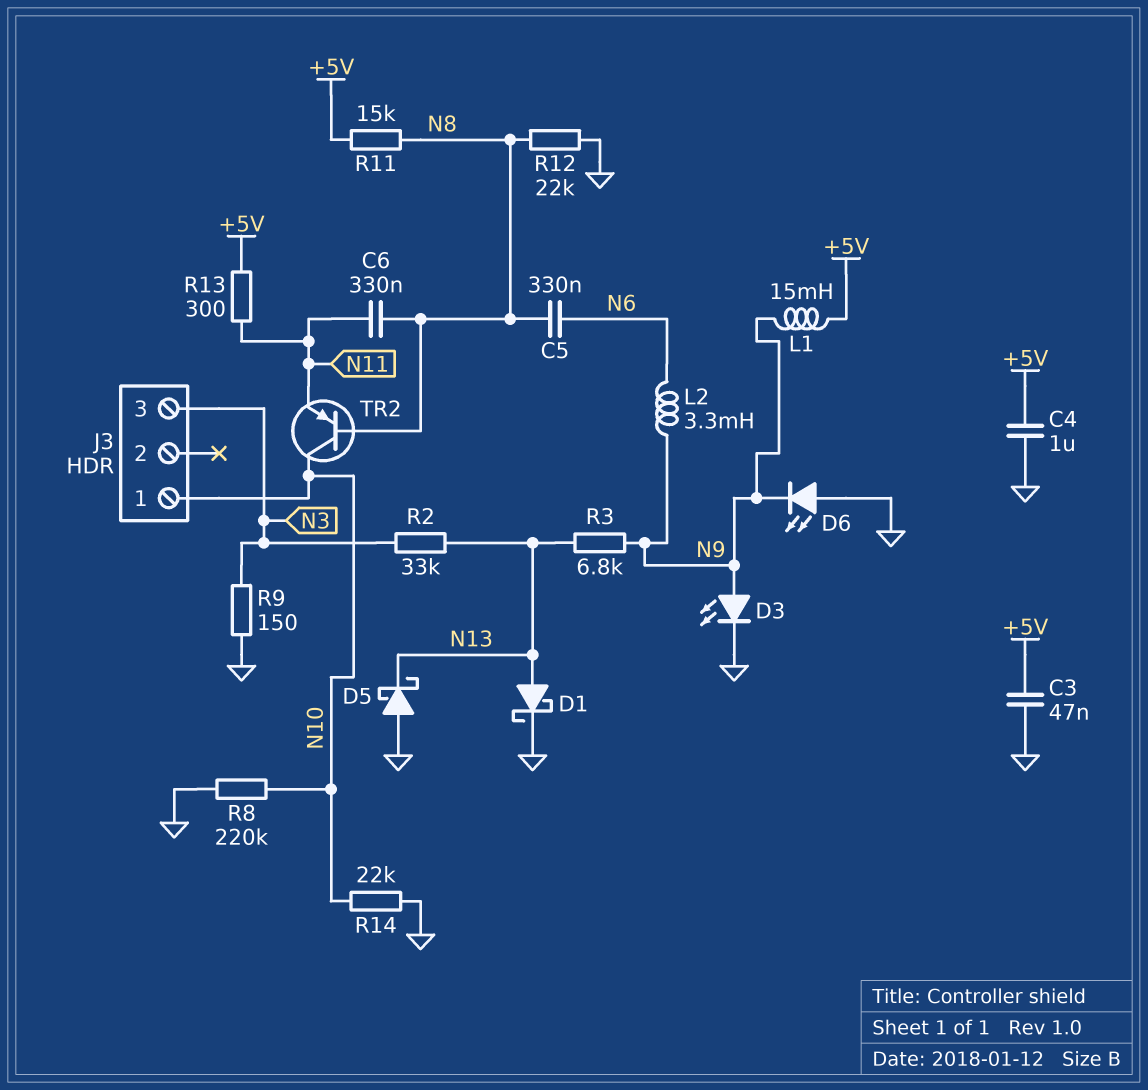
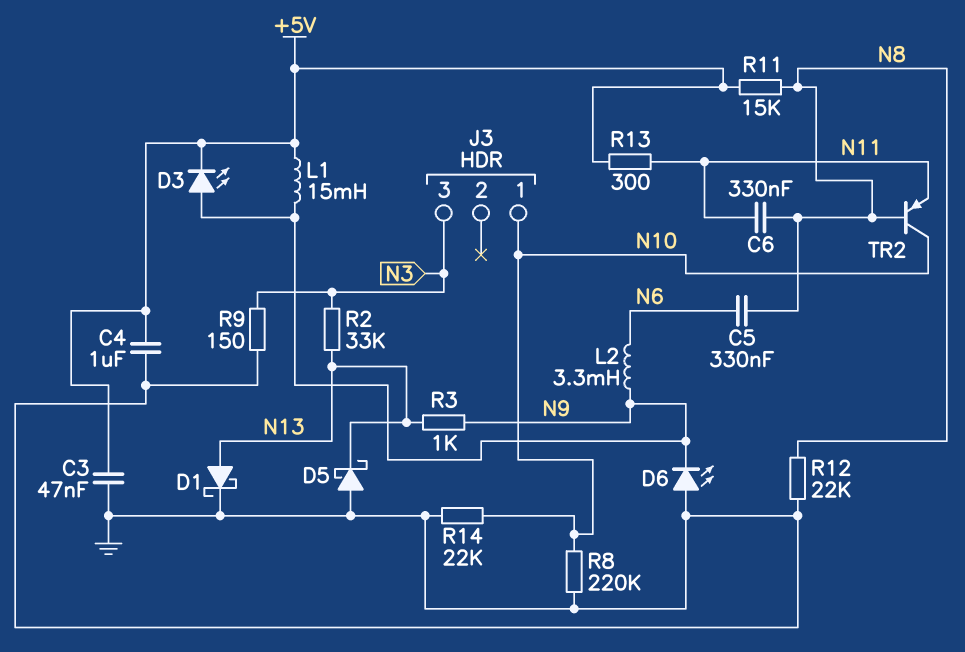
D3: LED (A N9, K GND) -> LED (A N9, K +5V)
R3: 6.8k (N9, N13) -> 1k (N9, N13)

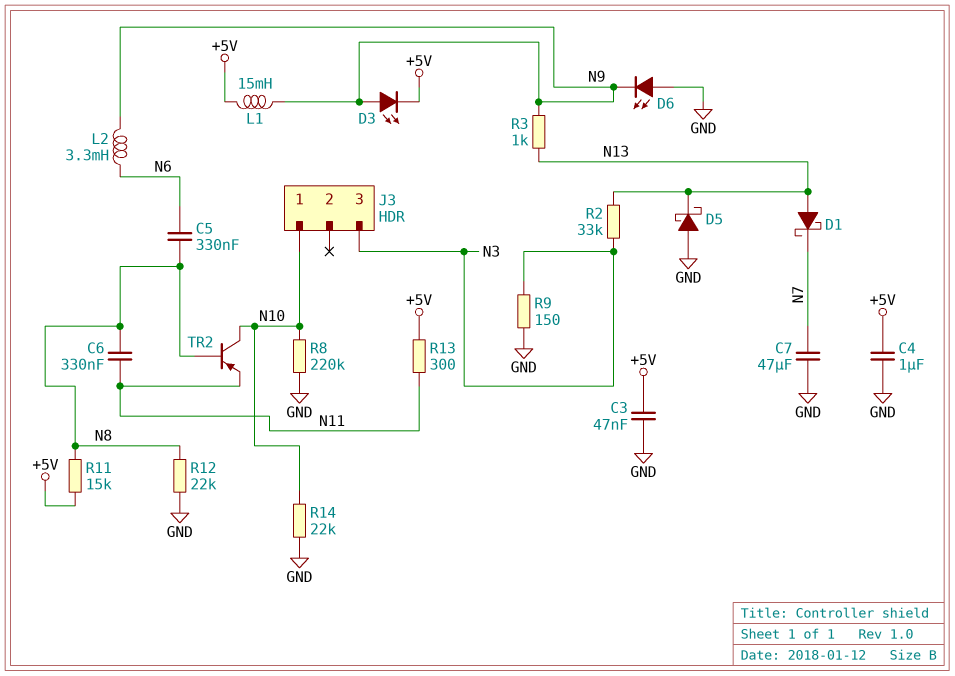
C7: none -> 47uF (GND, N7)
D1: schottky (A N13, K GND) -> schottky (A N13, K N7)

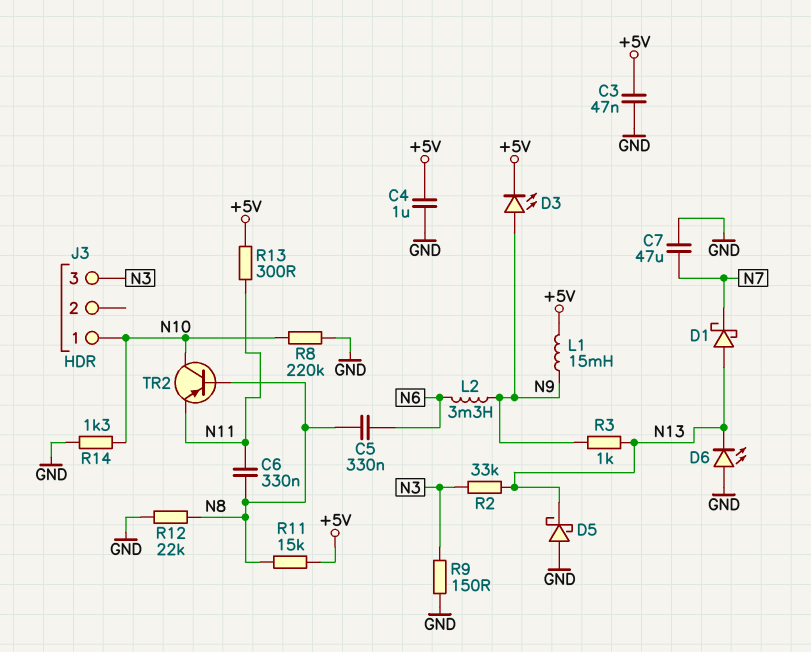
D6: LED (A GND, K N9) -> LED (A GND, K N13)
R14: 22k (GND, N10) -> 1.3k (GND, N10)

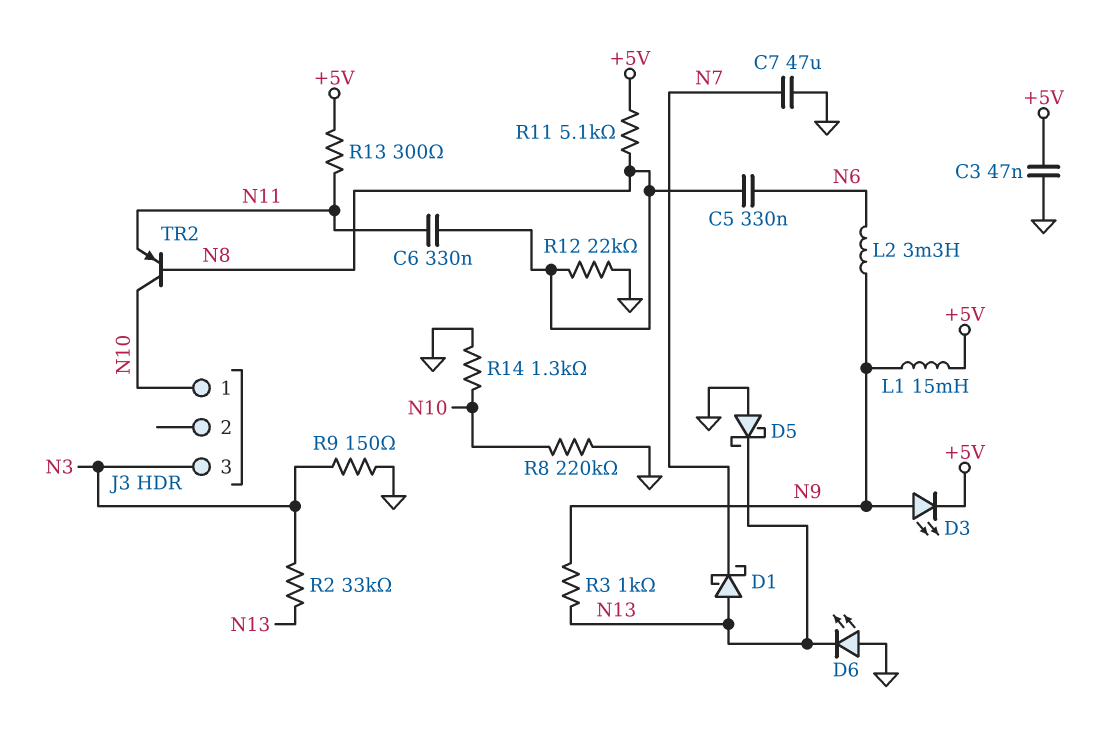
C4: 1uF (+5V, GND) -> none
R11: 15k (+5V, N8) -> 5.1k (+5V, N8)

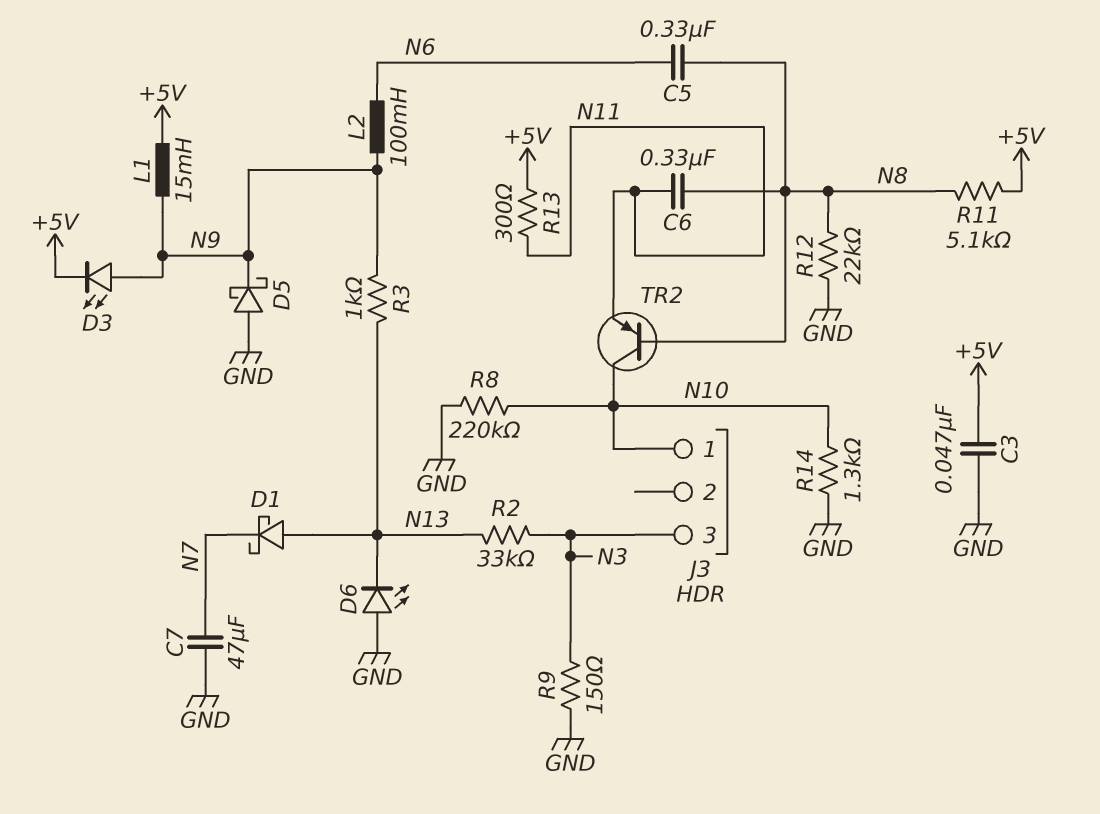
D5: schottky (A GND, K N13) -> schottky (A GND, K N9)
L2: 3.3mH (N6, N9) -> 100mH (N6, N9)

